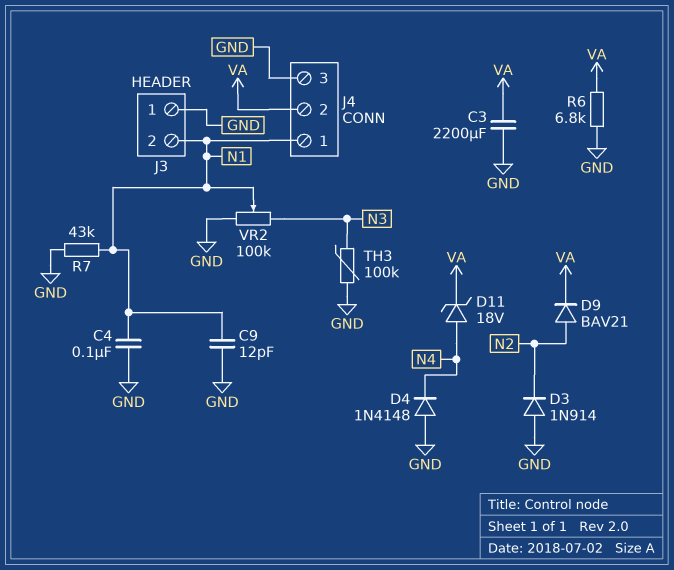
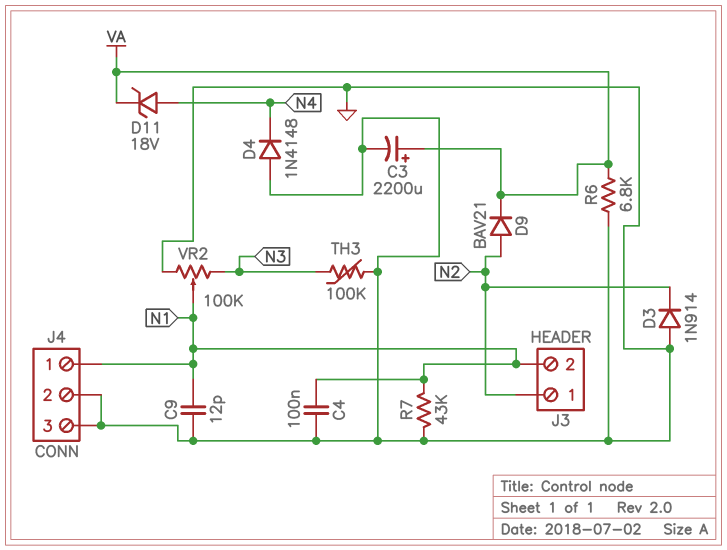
C3: 2200uF (GND, VA) -> 2200uF (plus VA, minus GND)
J3 pin 1: GND -> N2
J4 pin 2: VA -> GND

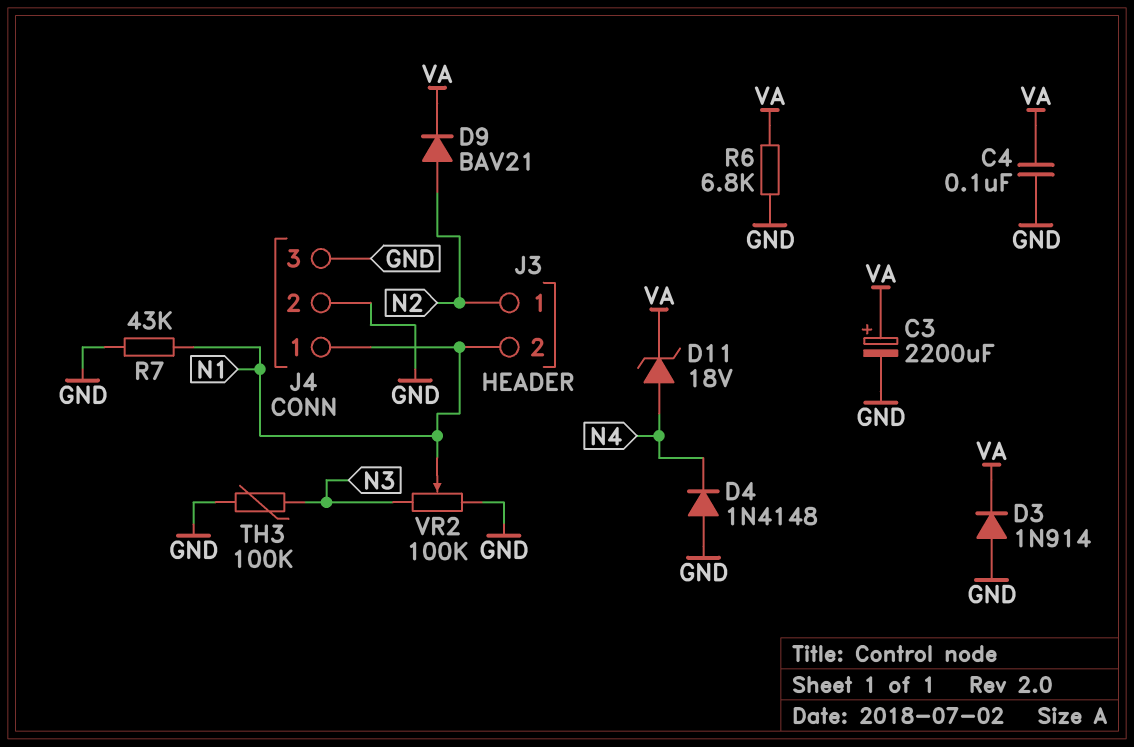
C4: 100nF (GND, N1) -> 100nF (GND, VA)
C9: 12pF (GND, N1) -> none
D3: diode 1N914 (A GND, K N2) -> diode 1N914 (A GND, K VA)

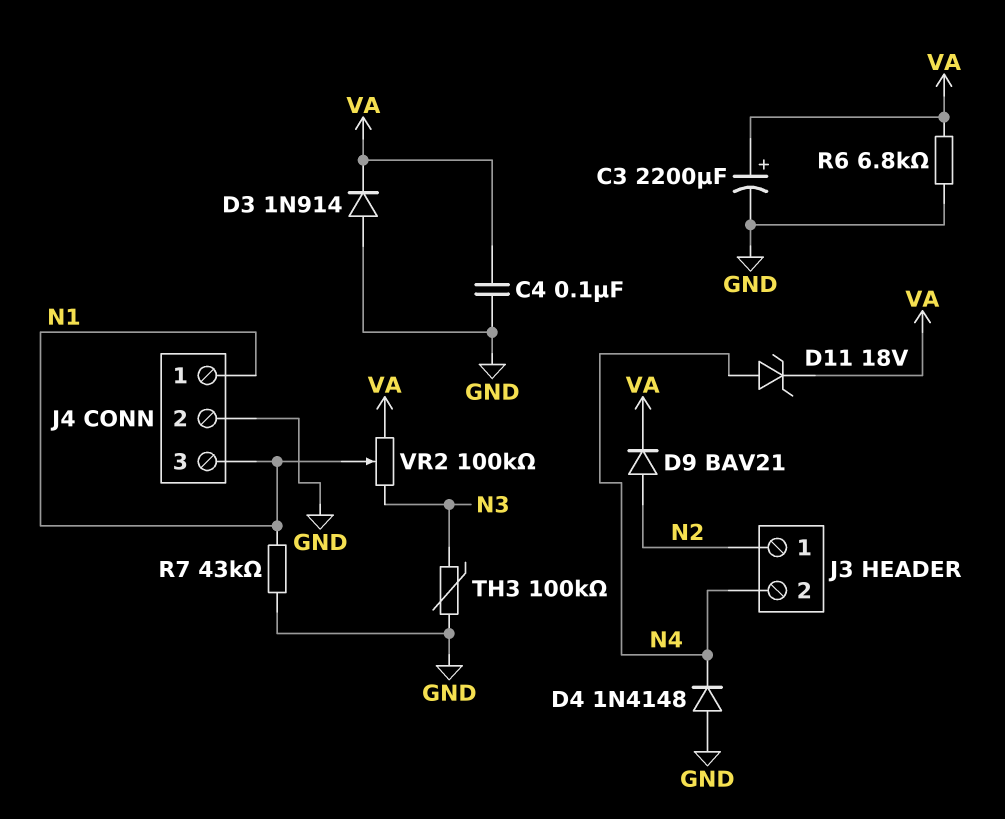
J3 pin 2: N1 -> N4
J4 pin 3: GND -> N1
VR2: 100k (GND, N3, wiper N1) -> 100k (N3, VA, wiper N1)

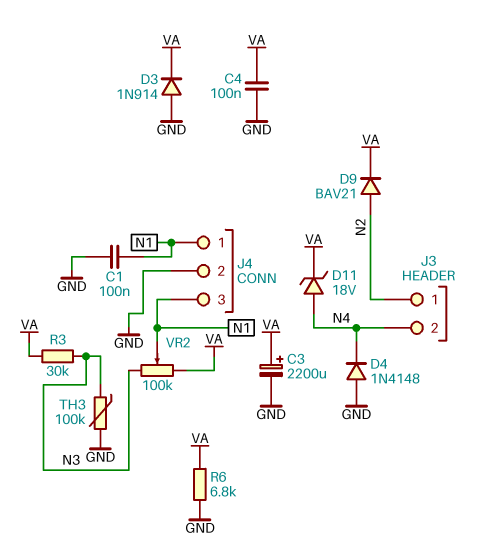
C1: none -> 100nF (GND, N1)
R3: none -> 30k (N3, VA)
R7: 43k (GND, N1) -> none

